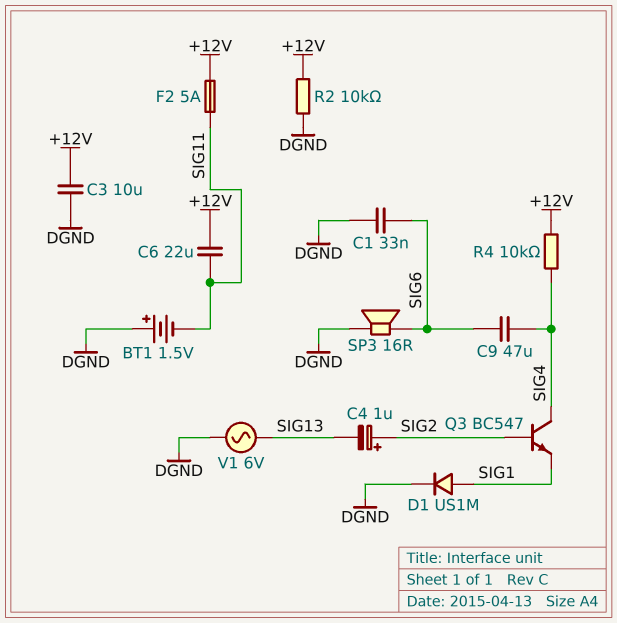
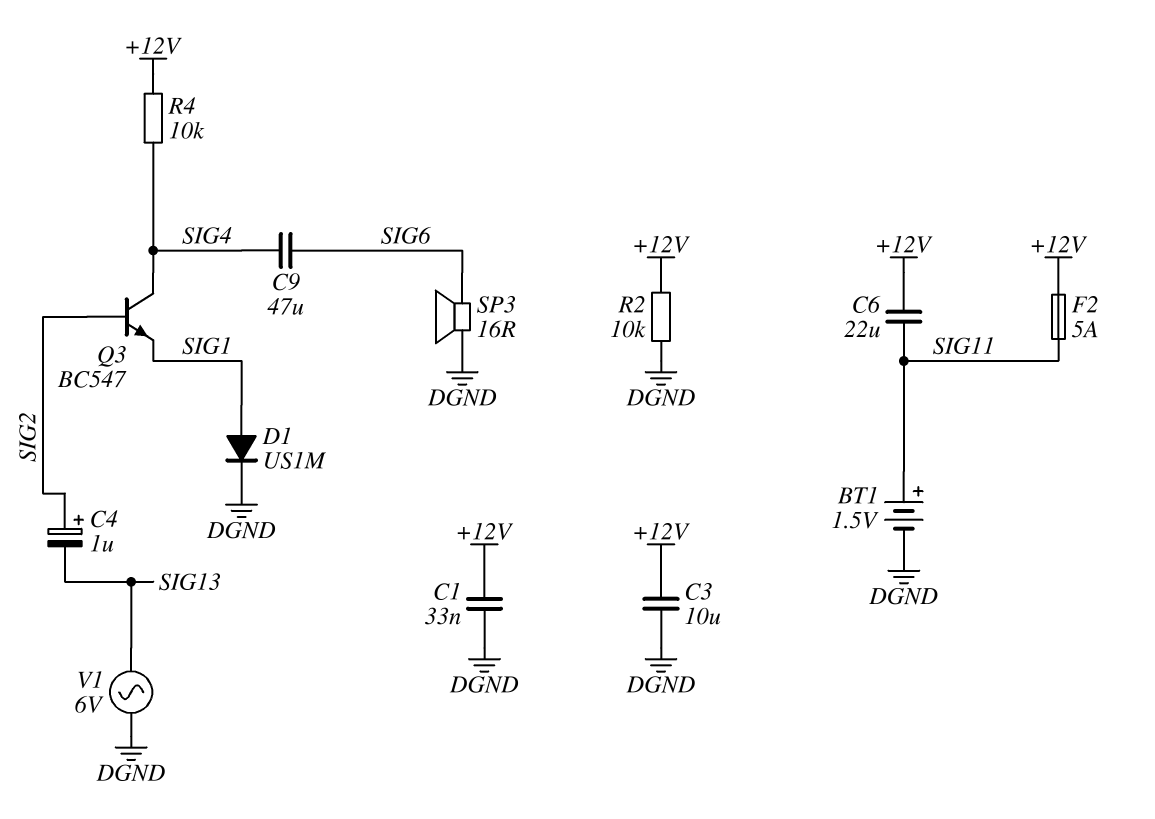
BT1: 1.5V (plus DGND, minus SIG11) -> 1.5V (plus SIG11, minus DGND)
C1: 33nF (DGND, SIG6) -> 33nF (+12V, DGND)

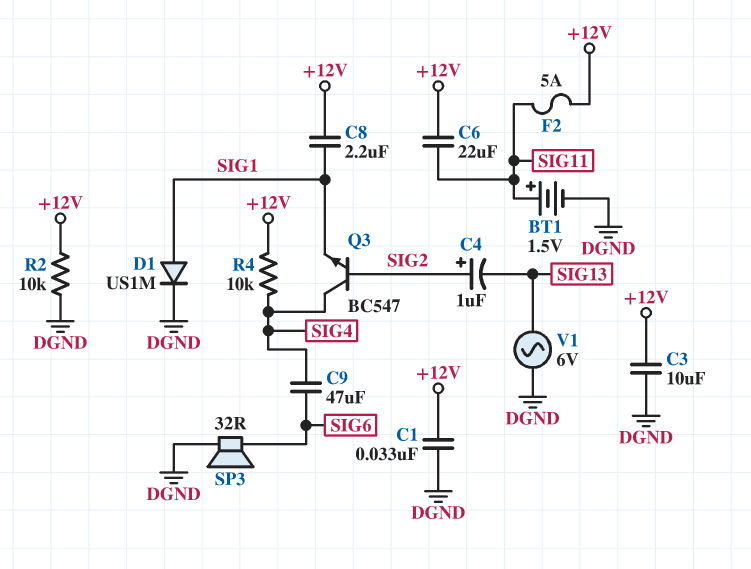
C8: none -> 2.2uF (+12V, SIG1)
SP3: speaker 16R (DGND, SIG6) -> speaker 32R (DGND, SIG6)

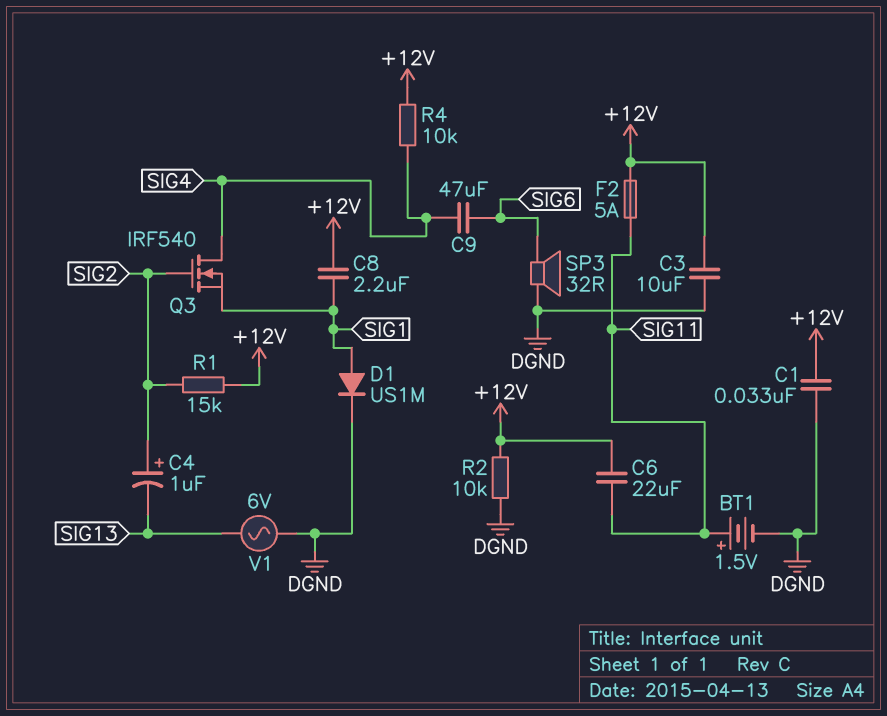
Q3: NPN BC547 (B SIG2, C SIG4, E SIG1) -> NMOS IRF540 (G SIG2, D SIG4, S SIG1)
R1: none -> 15k (+12V, SIG2)

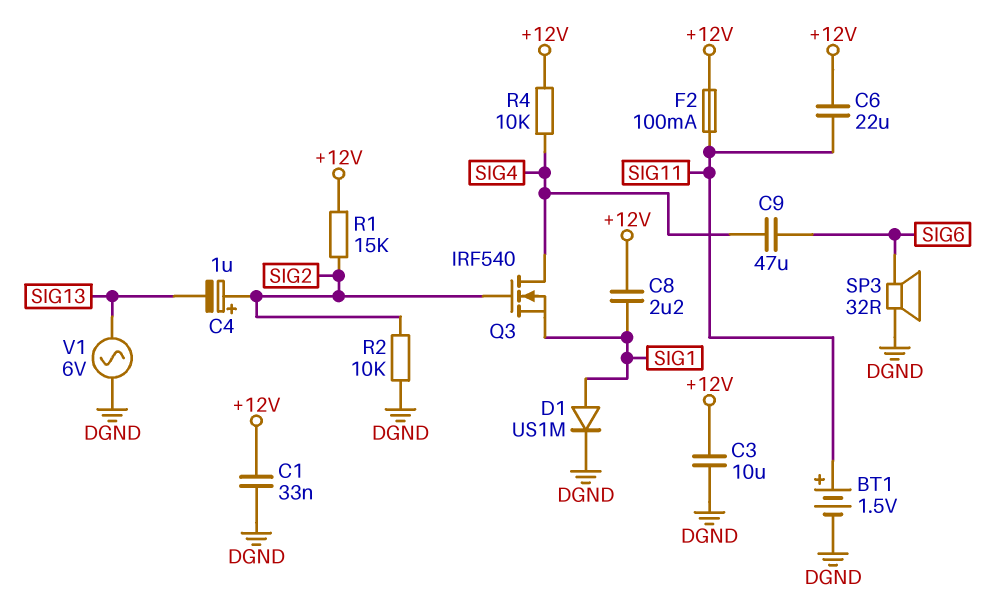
F2: 5A (+12V, SIG11) -> 100mA (+12V, SIG11)
R2: 10k (+12V, DGND) -> 10k (DGND, SIG2)

